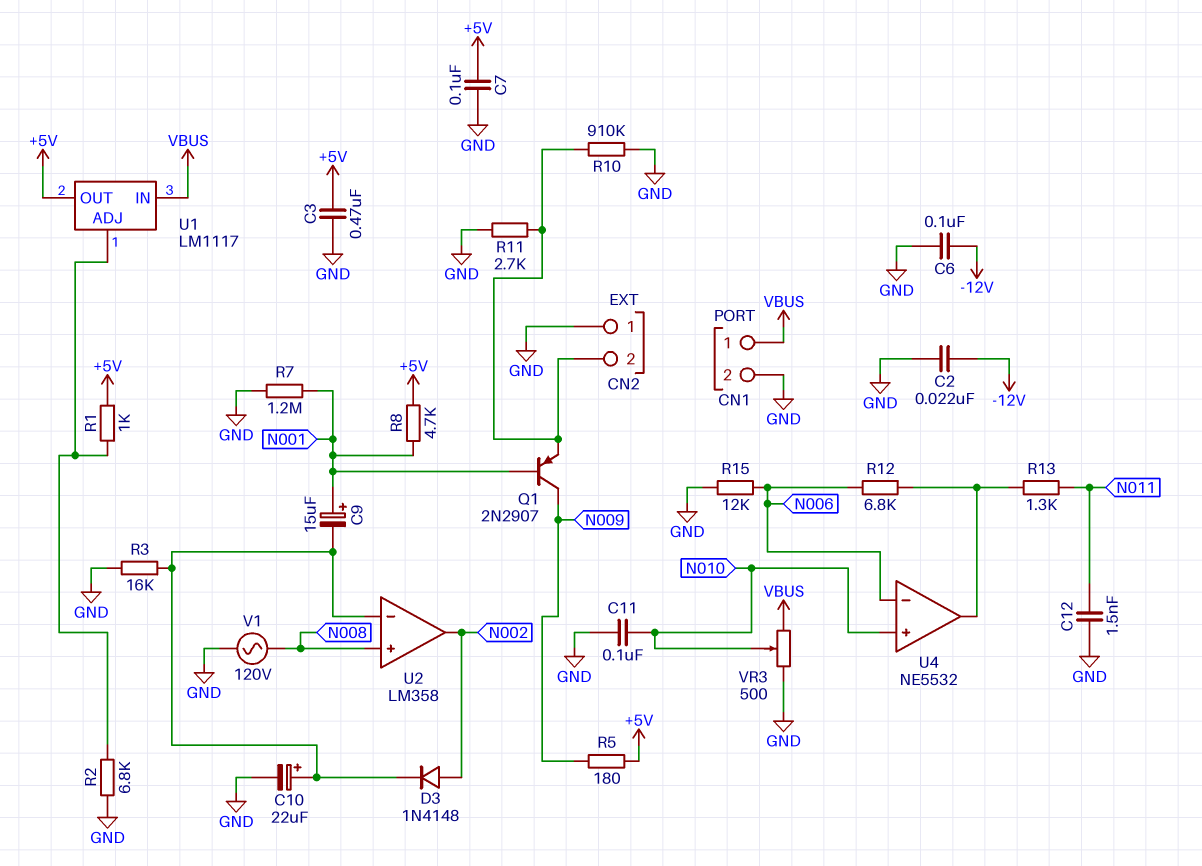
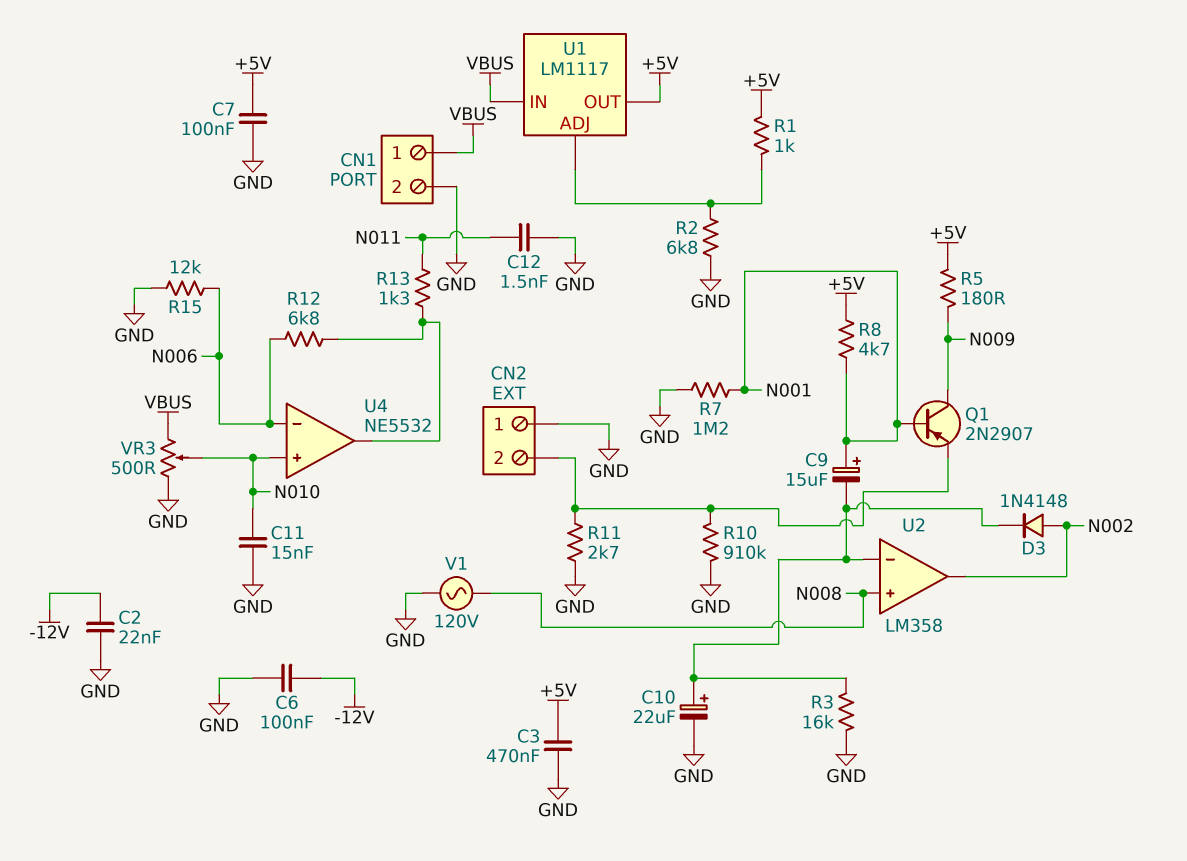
C11: 100nF (GND, N010) -> 15nF (GND, N010)

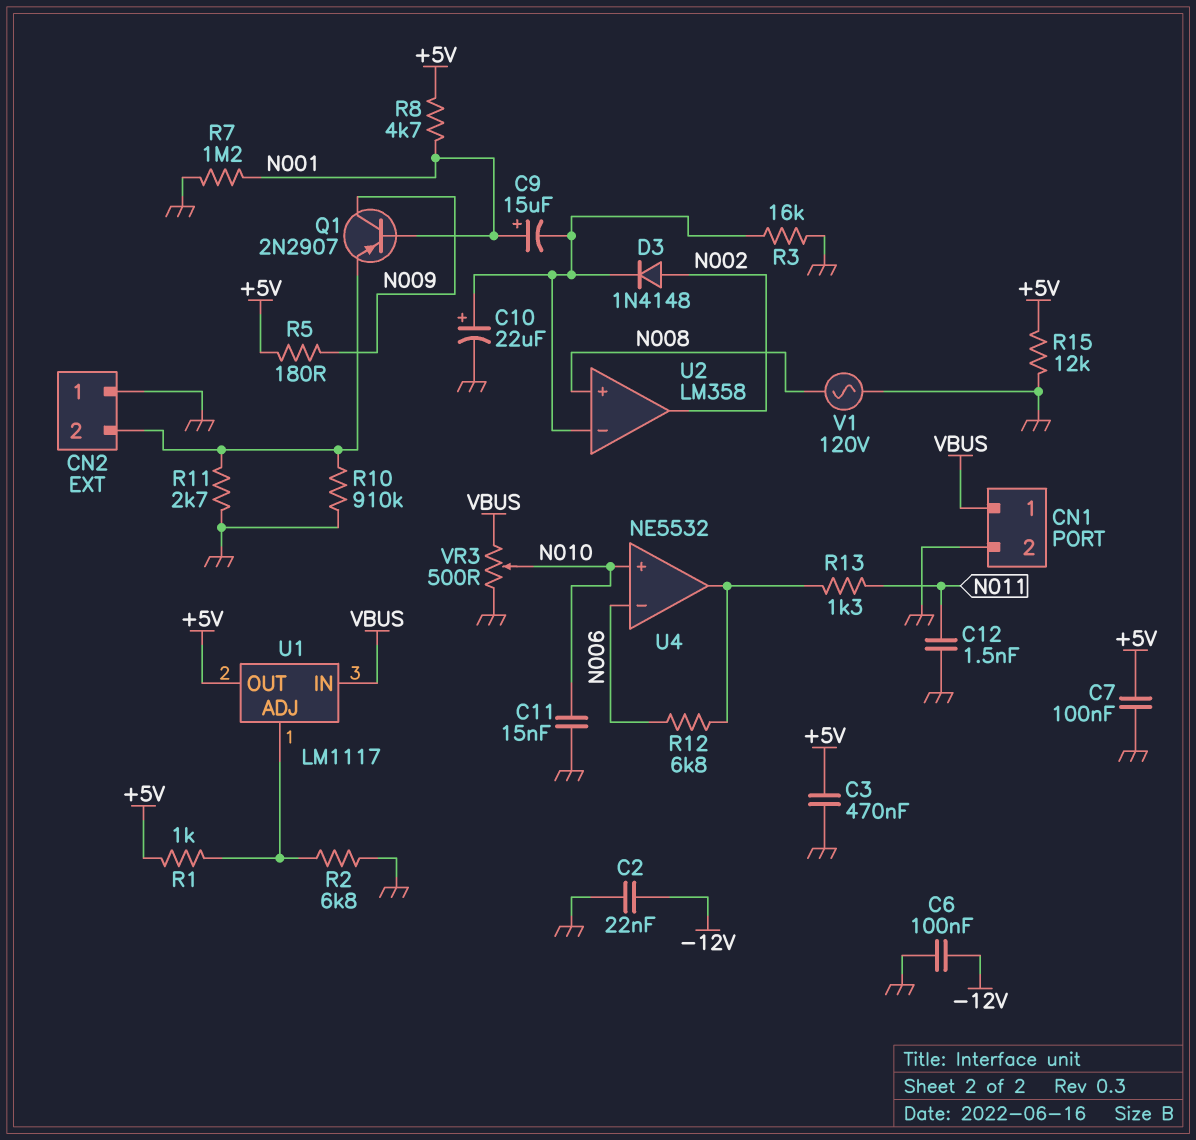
R15: 12k (GND, N006) -> 12k (+5V, GND)

